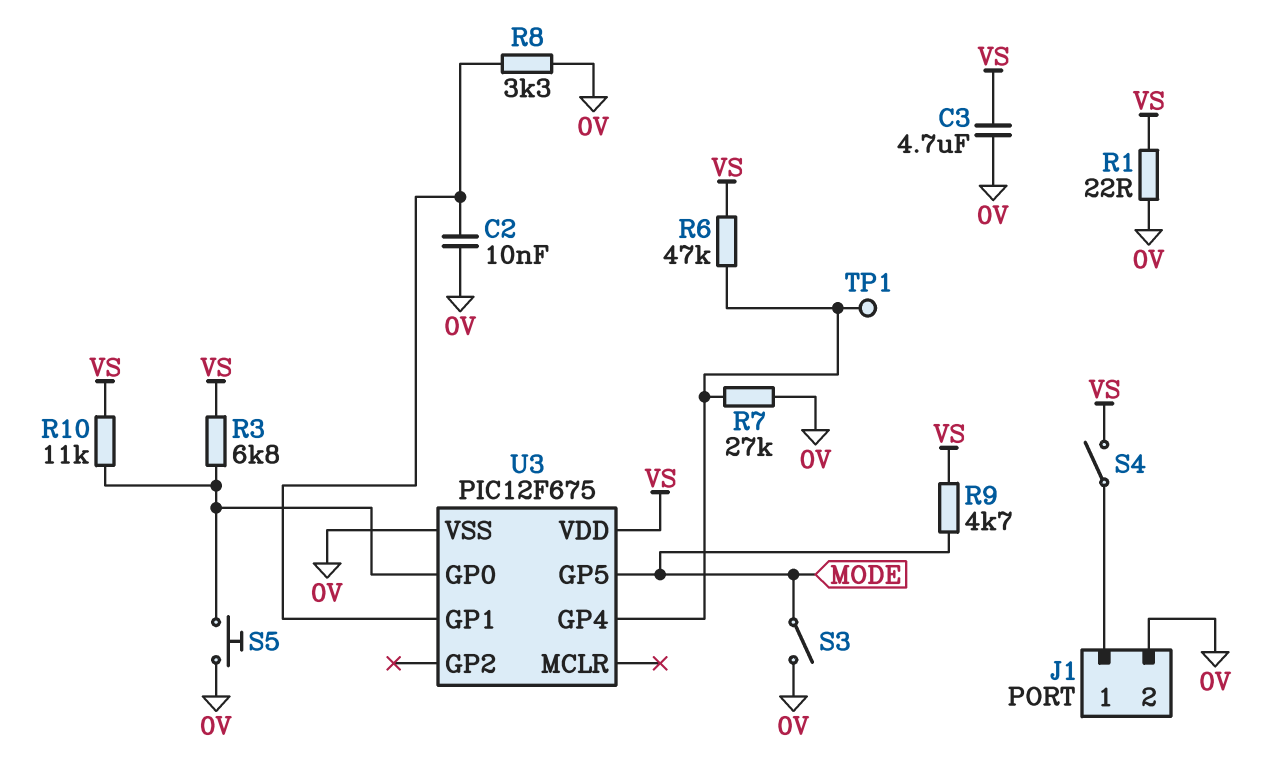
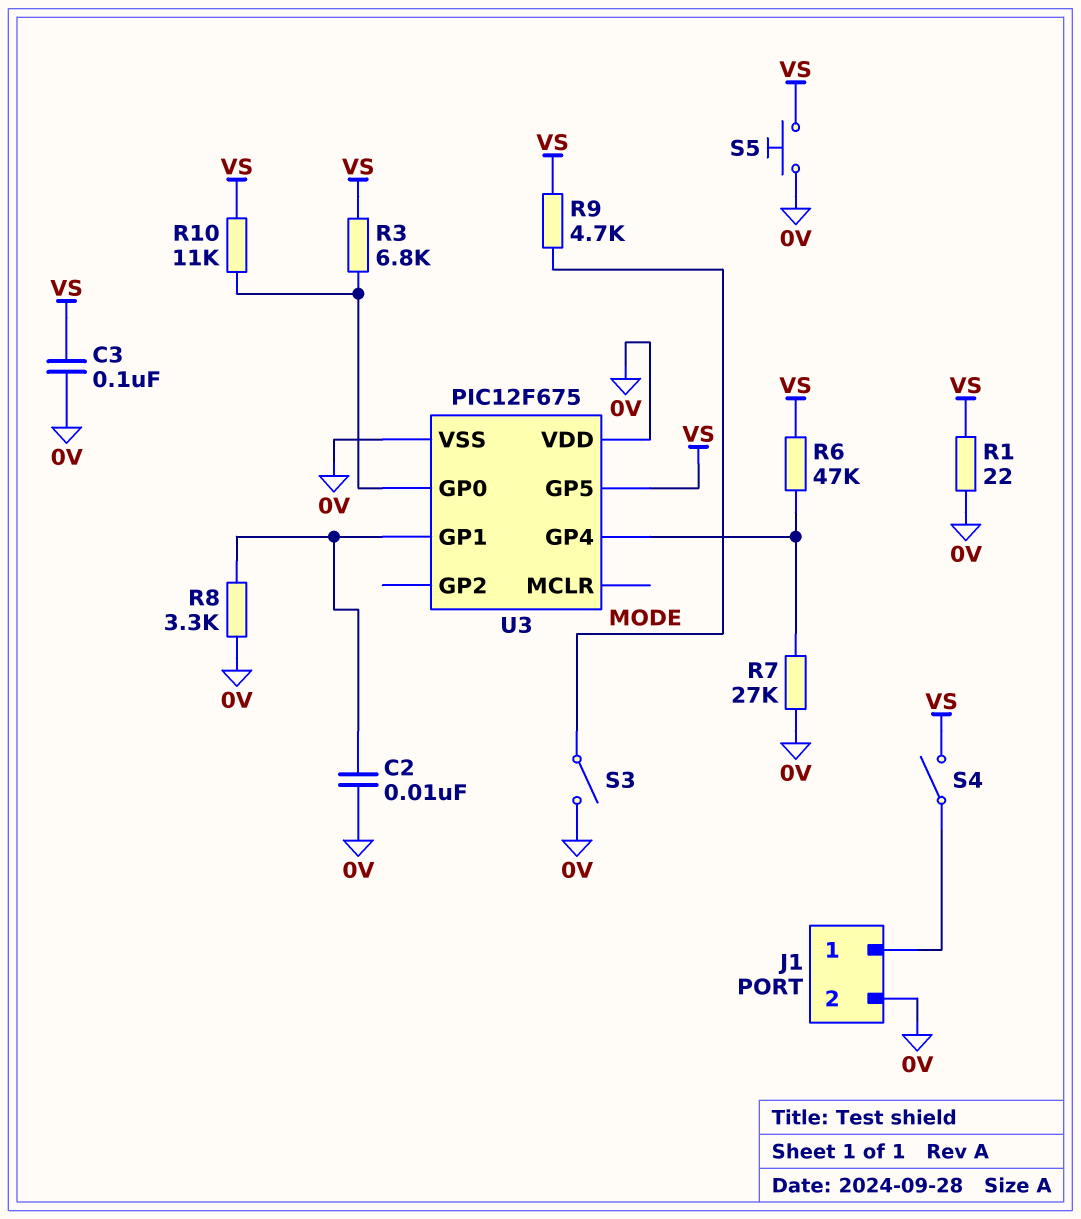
C3: 4.7uF (0V, VS) -> 100nF (0V, VS)
S5: button (0V, U3/GP0) -> button (0V, VS)
TP1: test point (U3/GP4) -> none
U3 pin GP5: MODE -> VS
U3 pin VDD: VS -> 0V

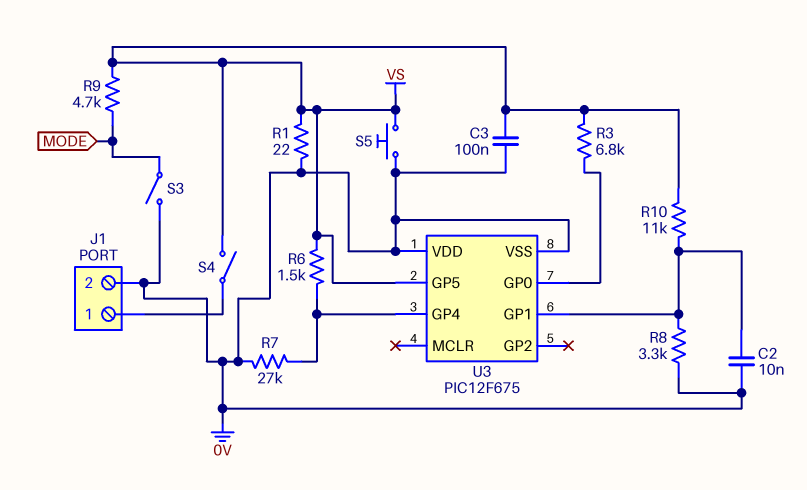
R6: 47k (U3/GP4, VS) -> 1.5k (U3/GP4, VS)
R10: 11k (U3/GP0, VS) -> 11k (U3/GP1, VS)

